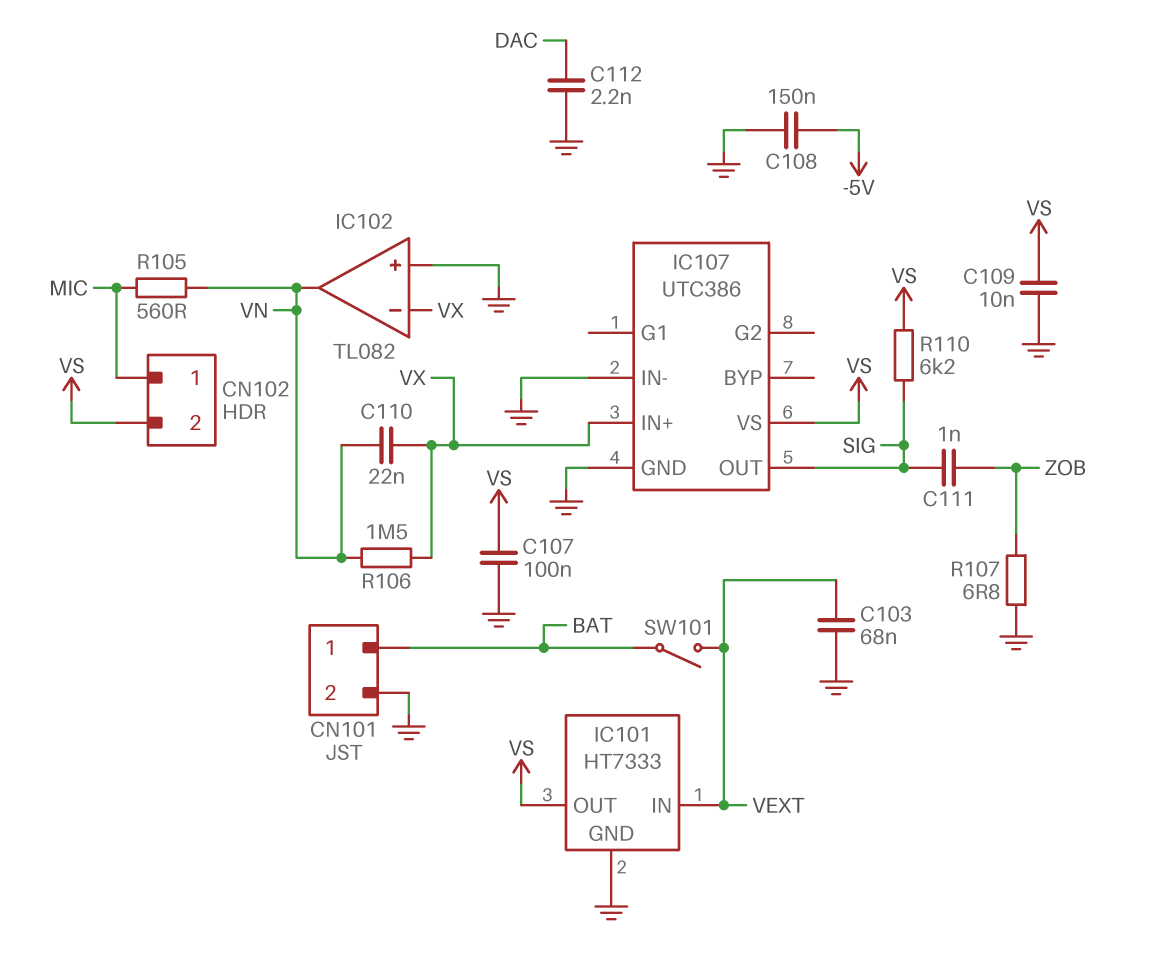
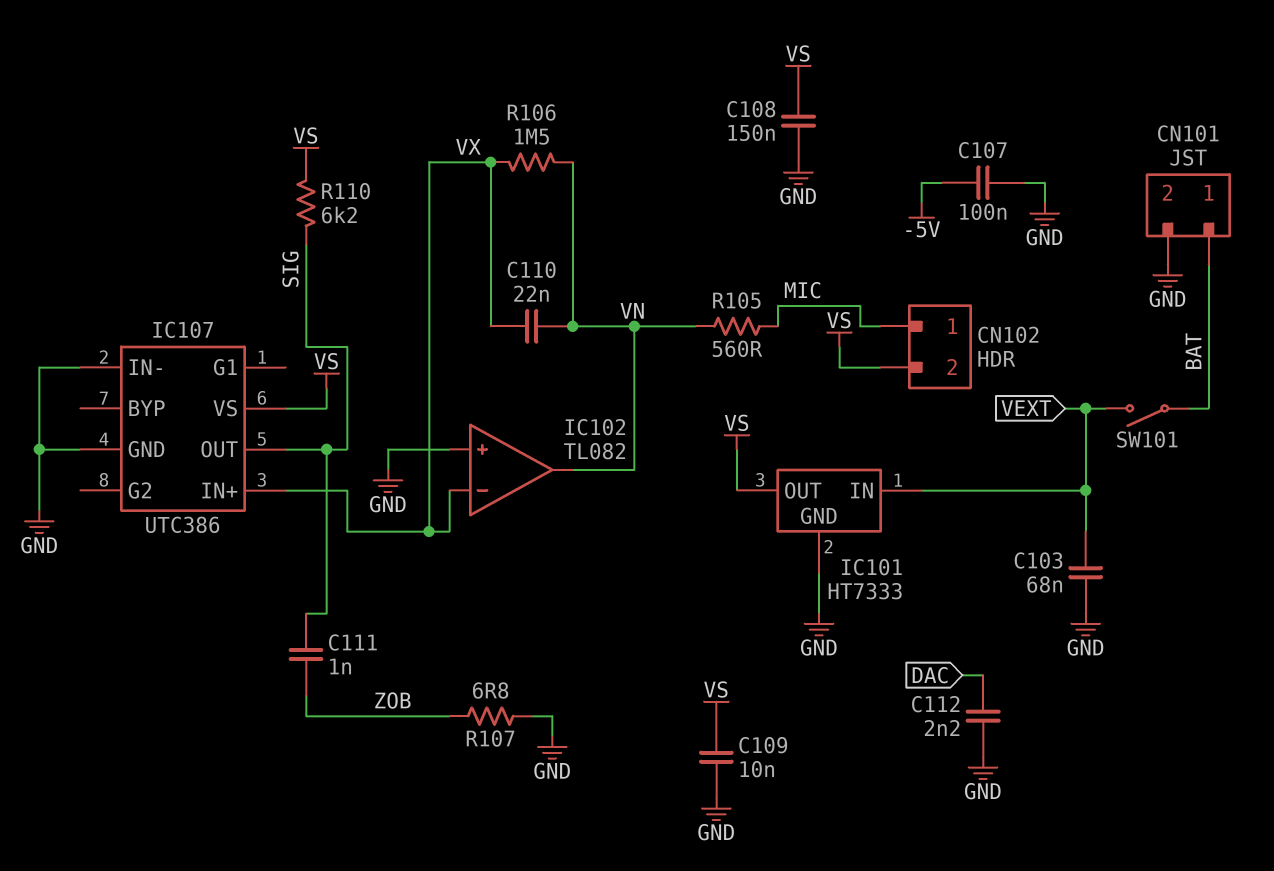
C107: 100nF (GND, VS) -> 100nF (-5V, GND)
C108: 150nF (-5V, GND) -> 150nF (GND, VS)

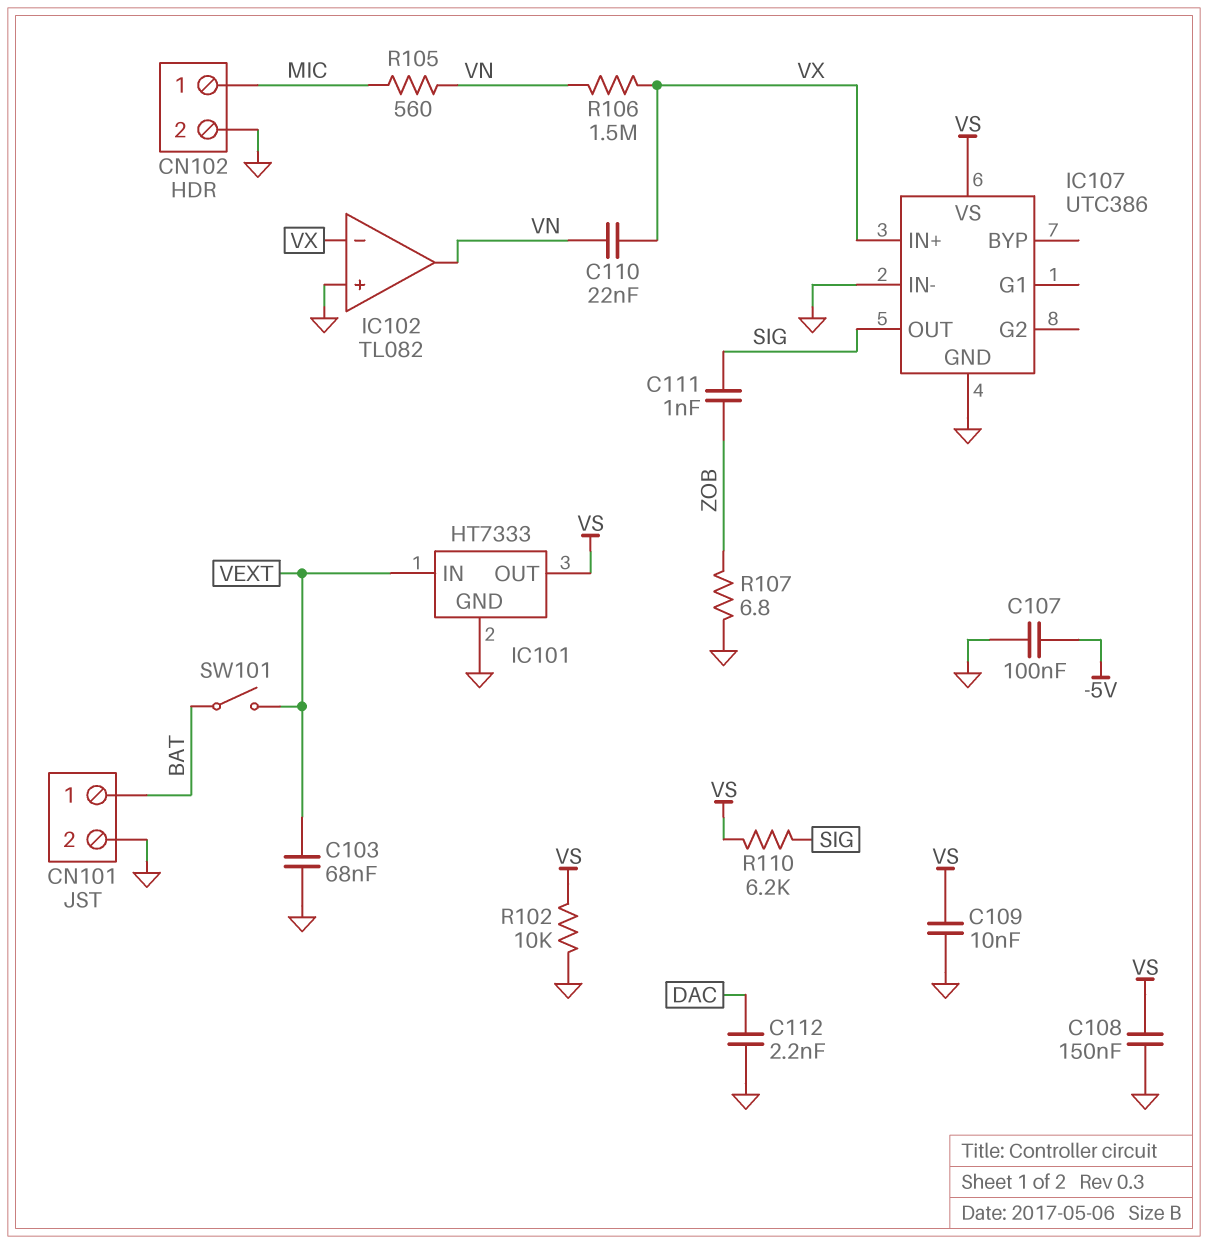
CN102 pin 2: VS -> GND
R102: none -> 10k (GND, VS)

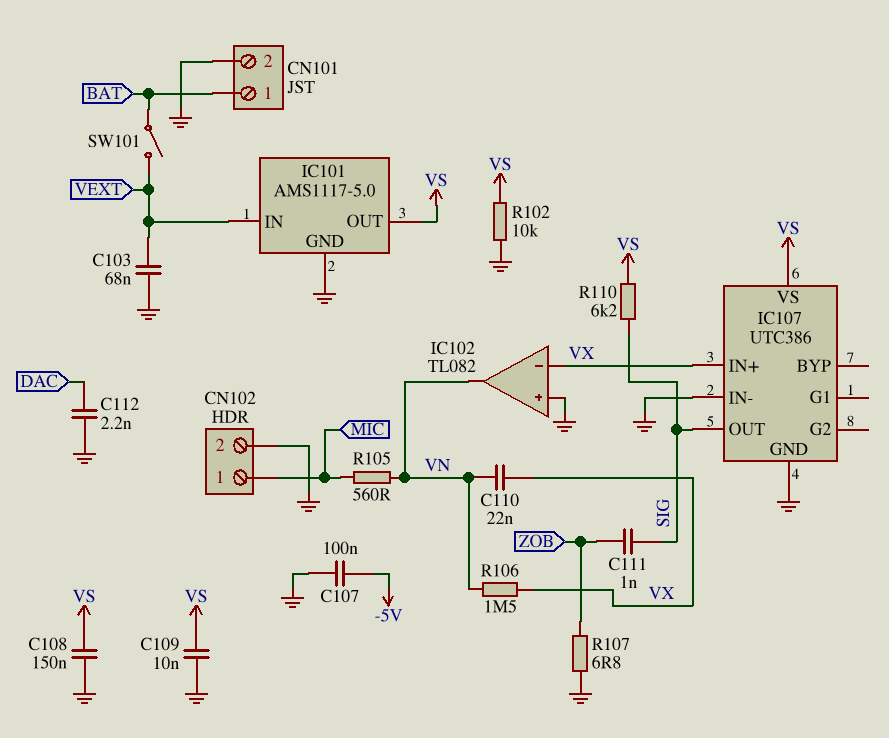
IC101: HT7333 -> AMS1117-5.0

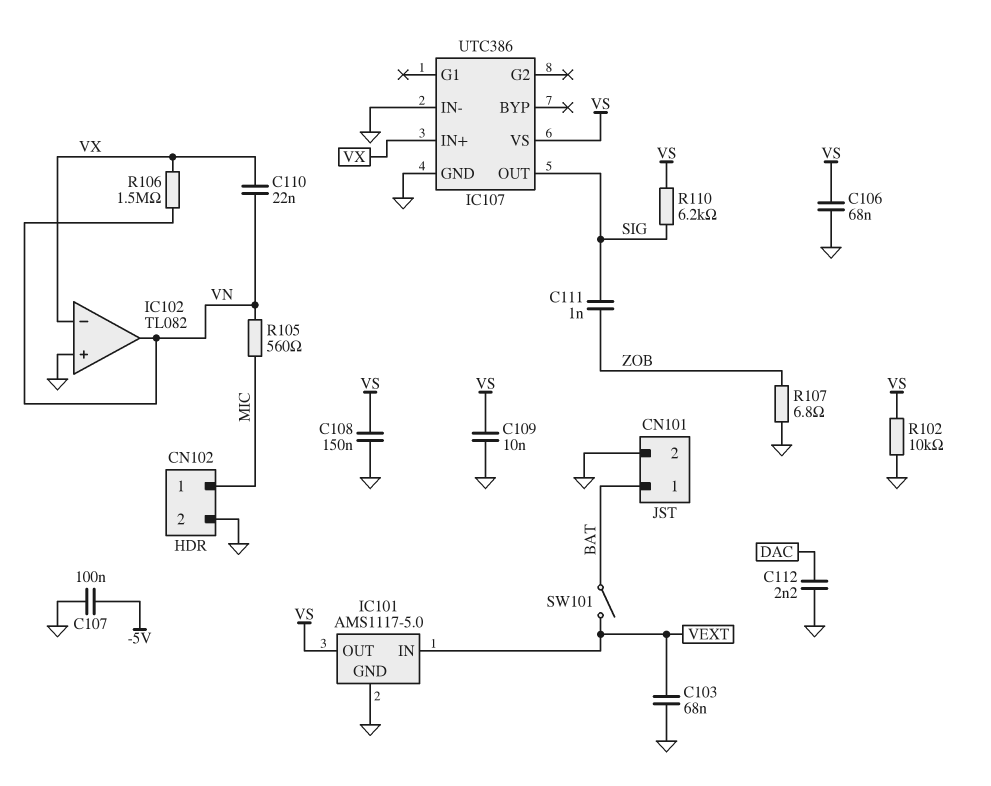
C106: none -> 68nF (GND, VS)

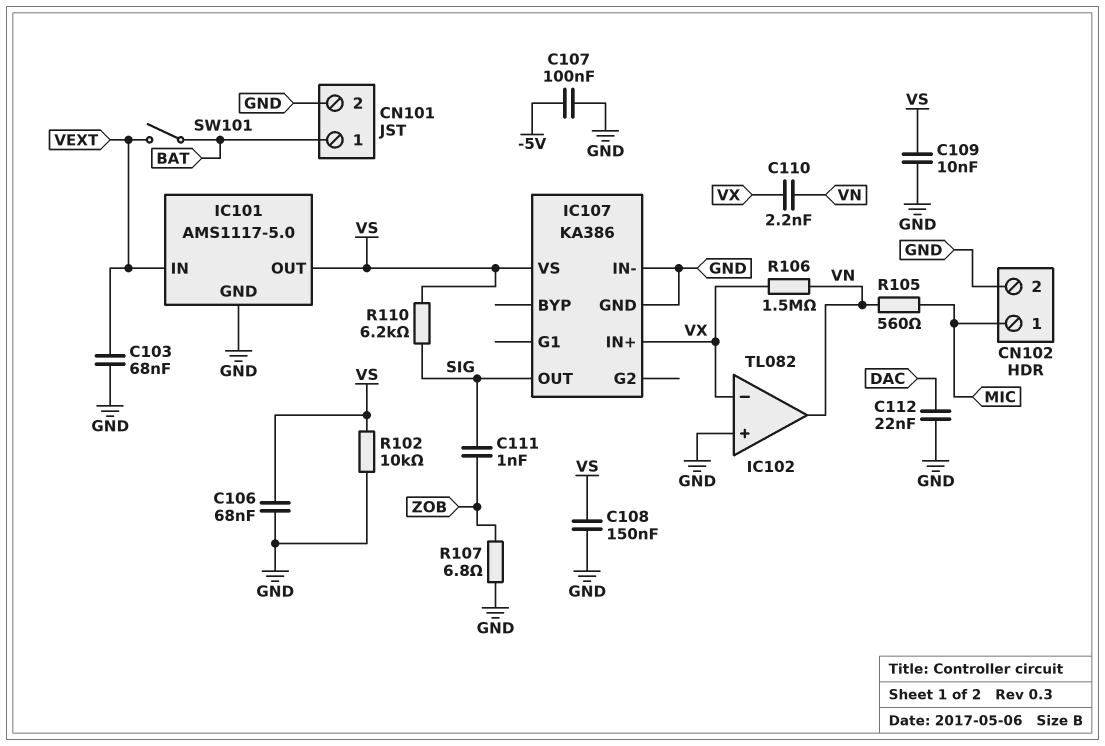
C110: 22nF (VN, VX) -> 2.2nF (VN, VX)
C112: 2.2nF (DAC, GND) -> 22nF (DAC, GND)
IC107: UTC386 -> KA386

